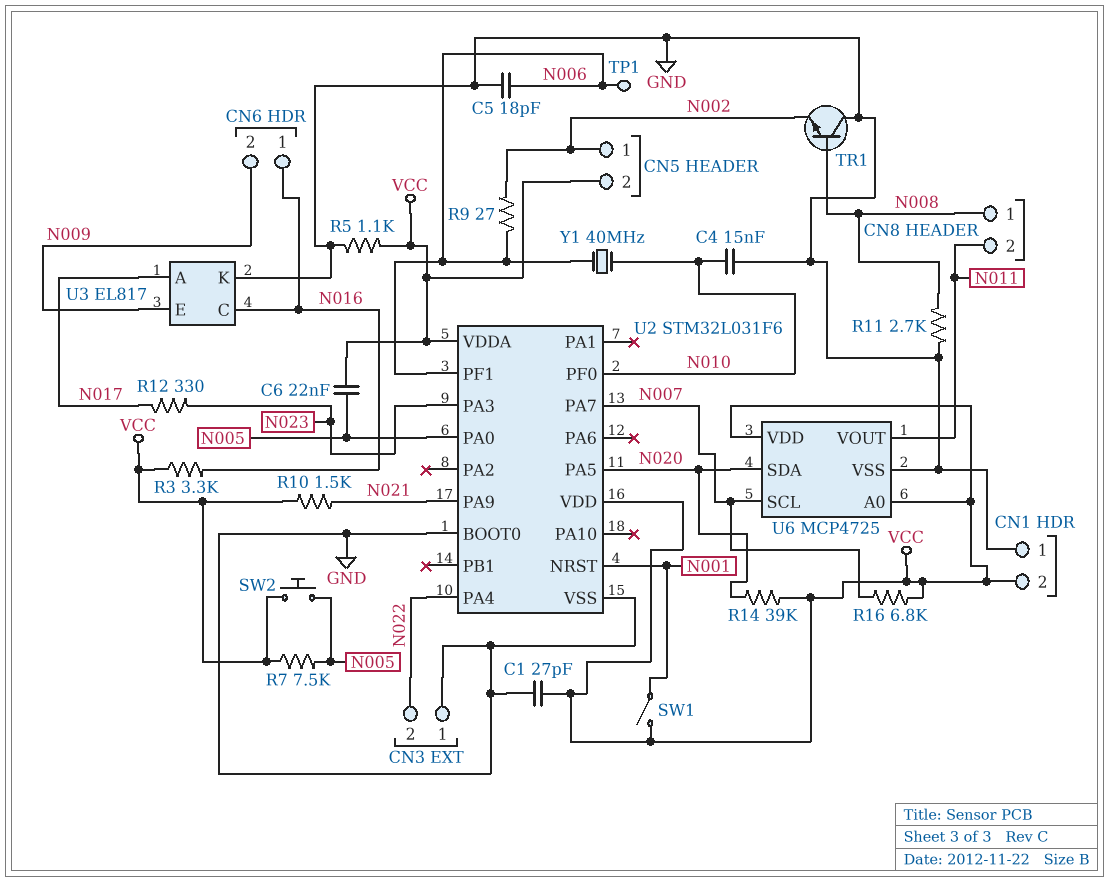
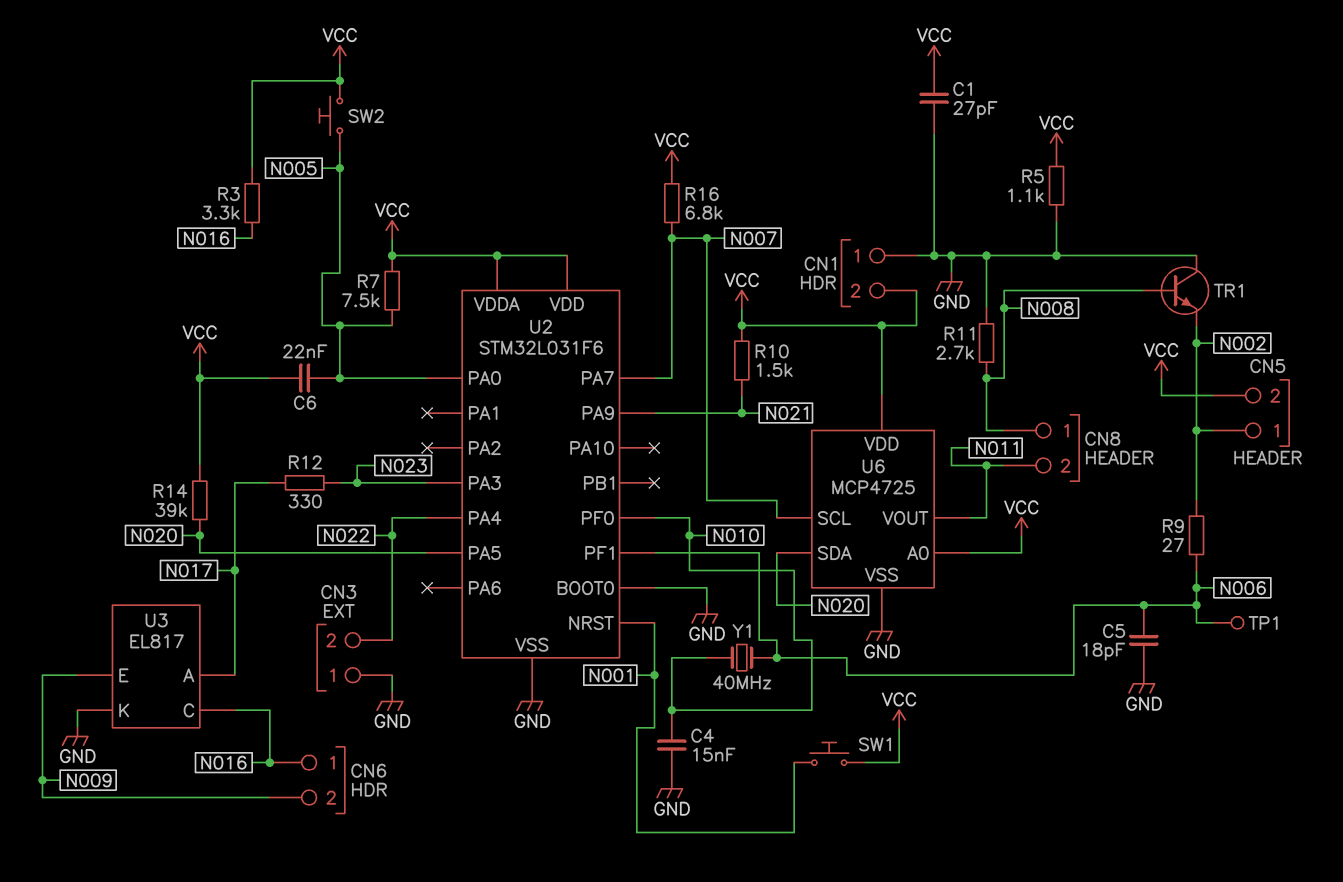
SW1: switch (N001, VCC) -> button (N001, VCC)

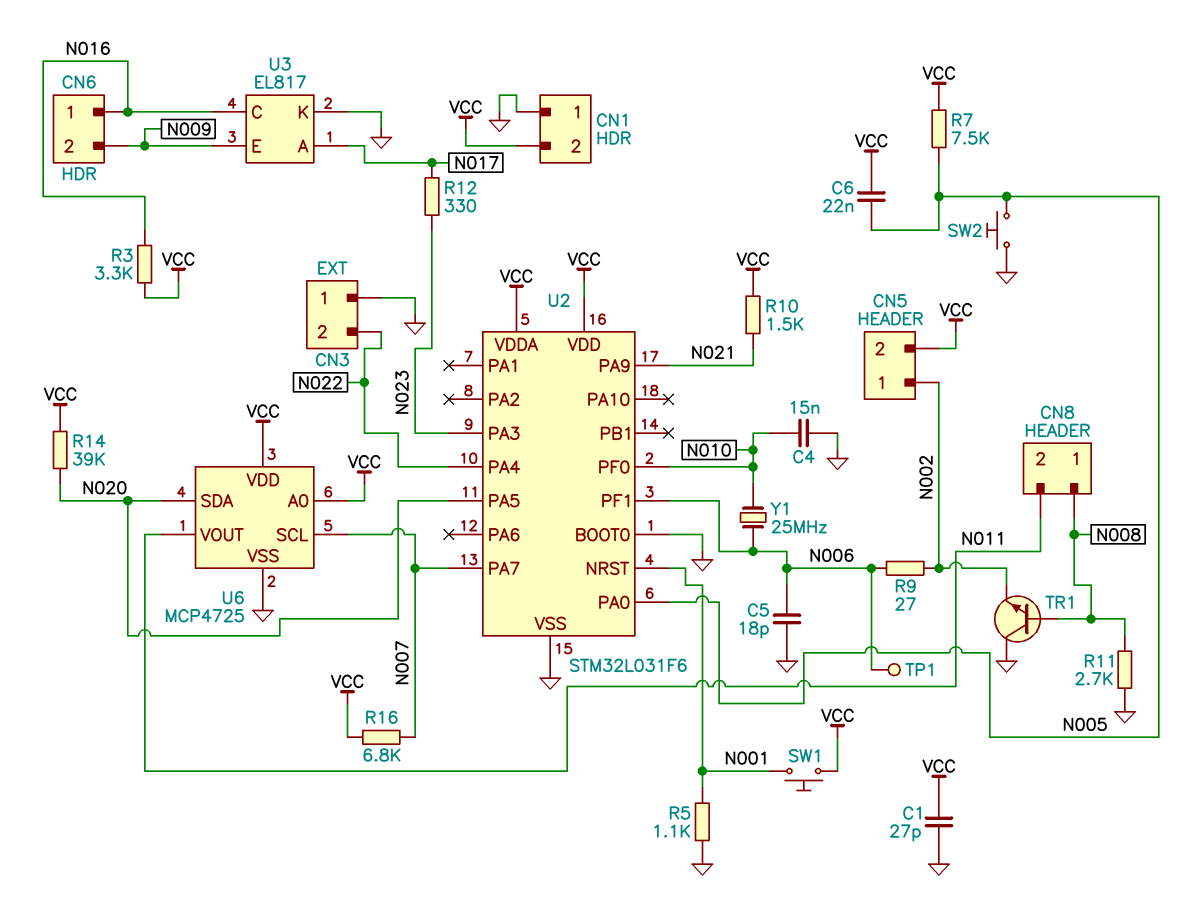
R5: 1.1k (GND, VCC) -> 1.1k (GND, N001)
SW2: button (N005, VCC) -> button (GND, N005)
Y1: 40MHz (N006, N010) -> 25MHz (N006, N010)

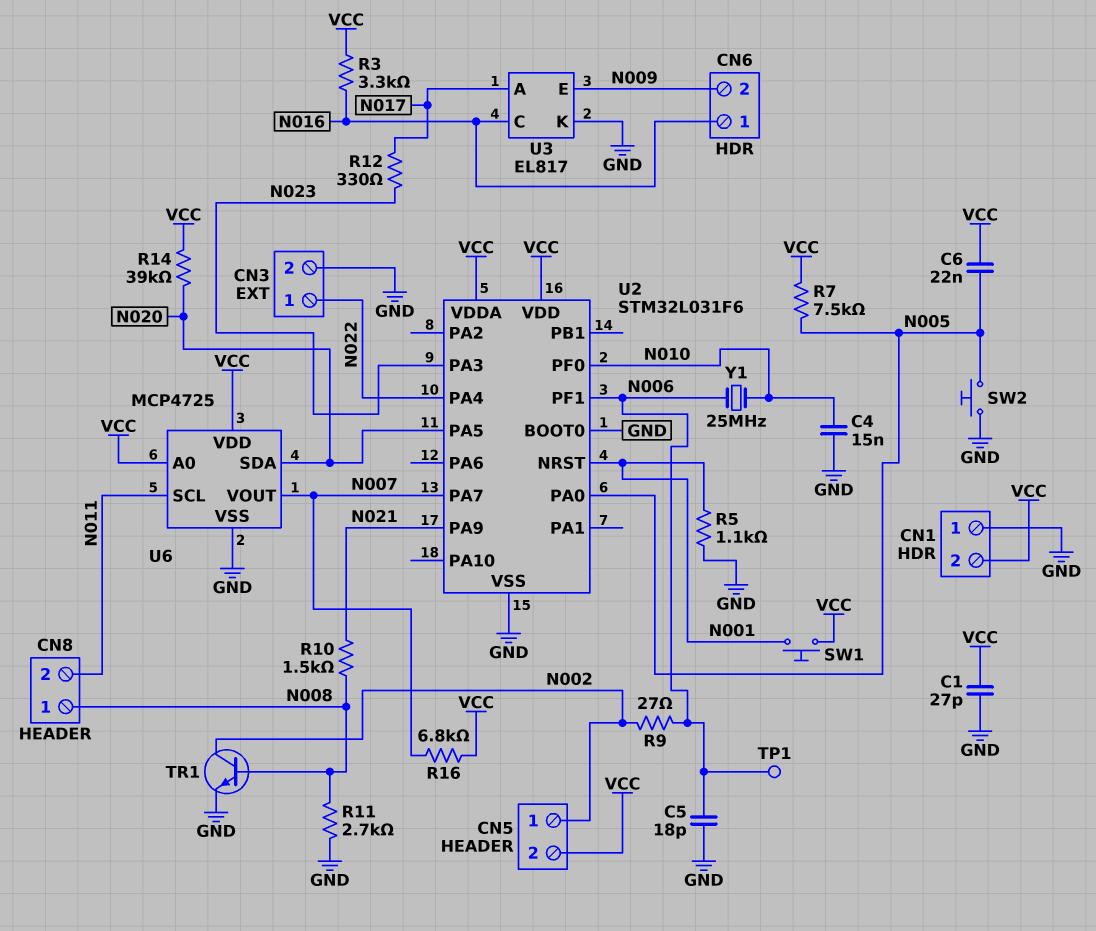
CN3 pin 1: GND -> N022
CN3 pin 2: N022 -> GND
R10: 1.5k (N021, VCC) -> 1.5k (N008, N021)
TR1: NPN (B N008, C GND, E N002) -> NPN (B N008, C N002, E GND)
U6 pin SCL: N007 -> N011
U6 pin VOUT: N011 -> N007

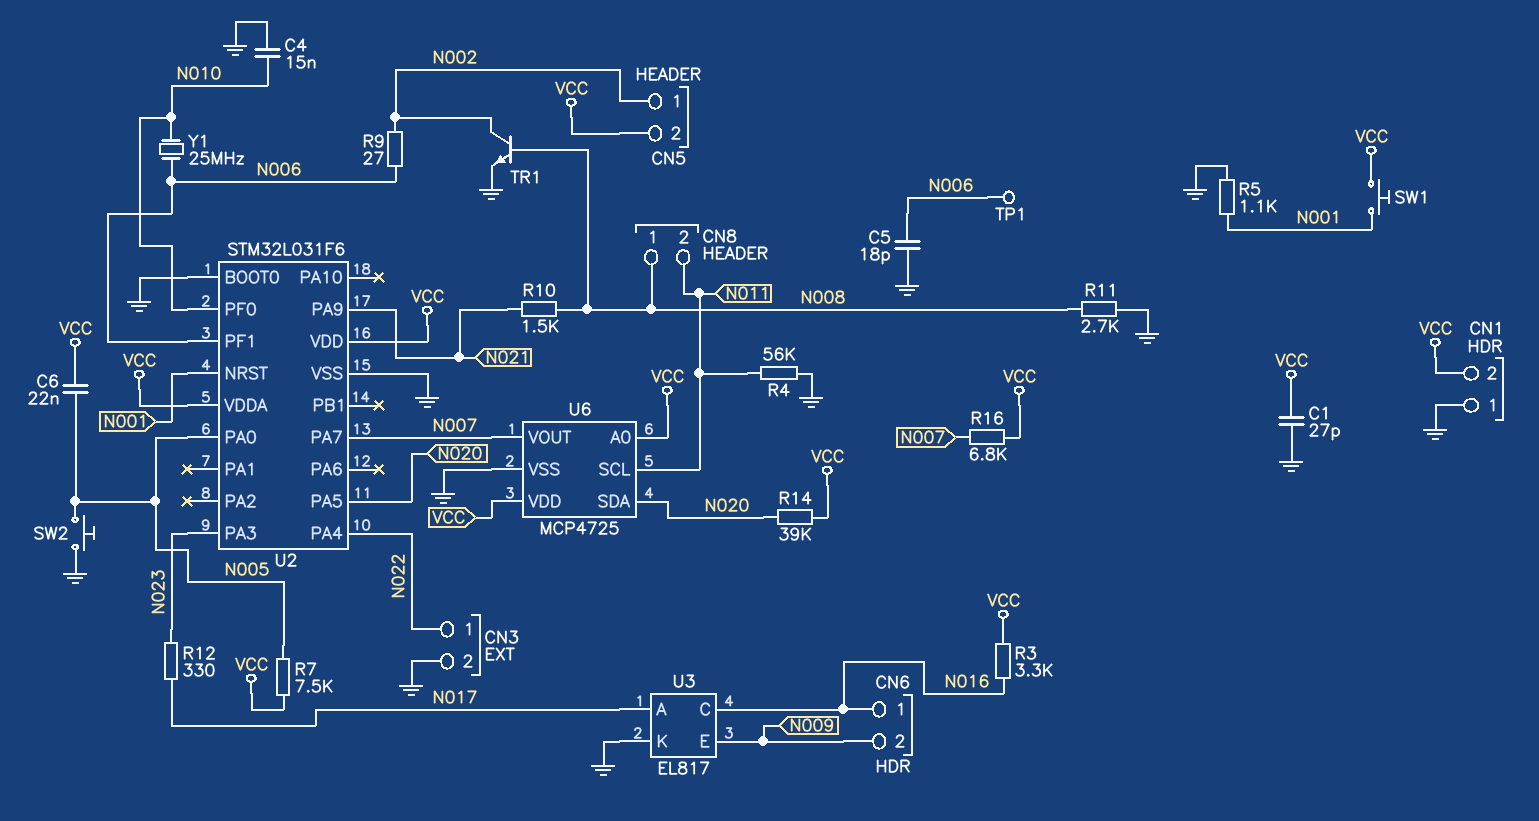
R4: none -> 56k (GND, N011)

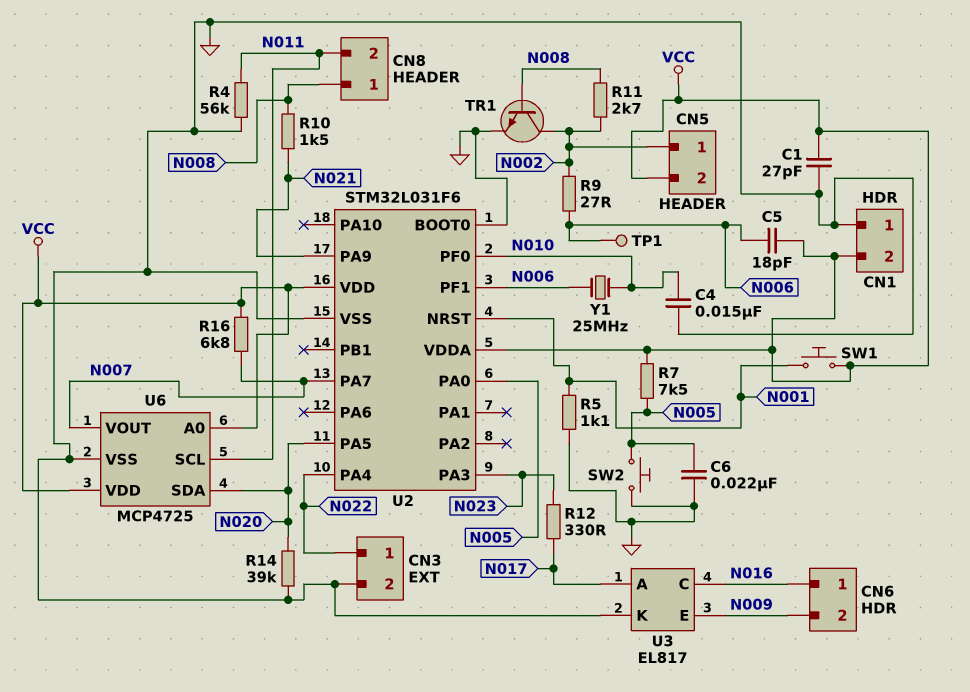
C5: 18pF (GND, N006) -> 18pF (N006, VCC)
C6: 22nF (N005, VCC) -> 22nF (GND, N005)
R3: 3.3k (N016, VCC) -> none
R11: 2.7k (GND, N008) -> 2.7k (N002, N008)
R14: 39k (N020, VCC) -> 39k (GND, N020)

